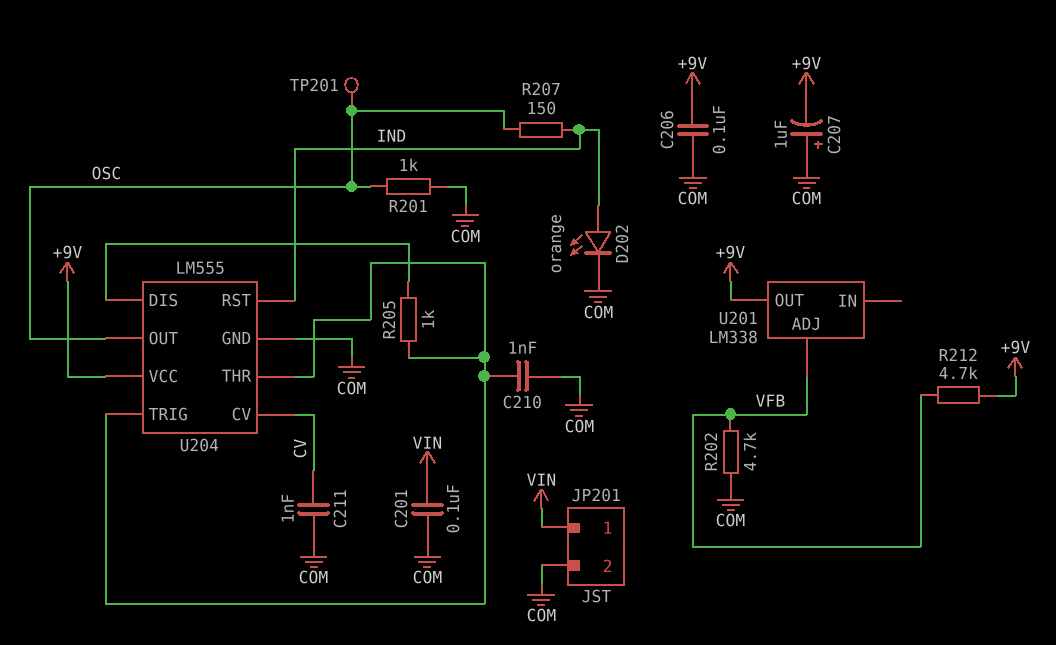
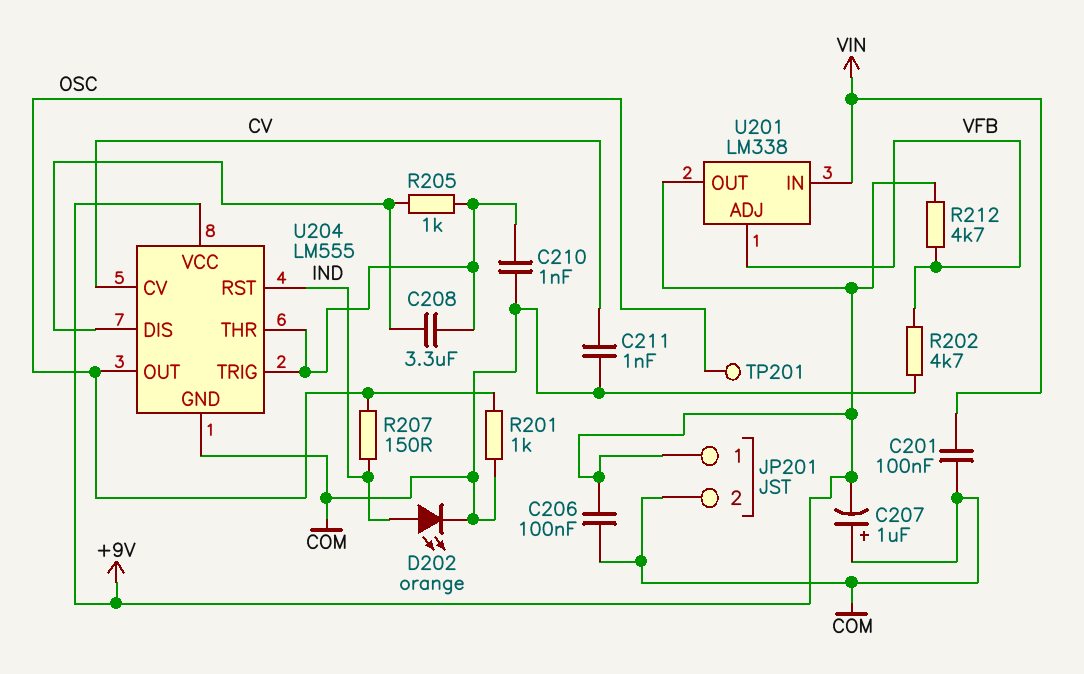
C208: none -> 3.3uF (U204/DIS, U204/THR)
JP201 pin 1: VIN -> +9V
U201 pin IN: none -> VIN

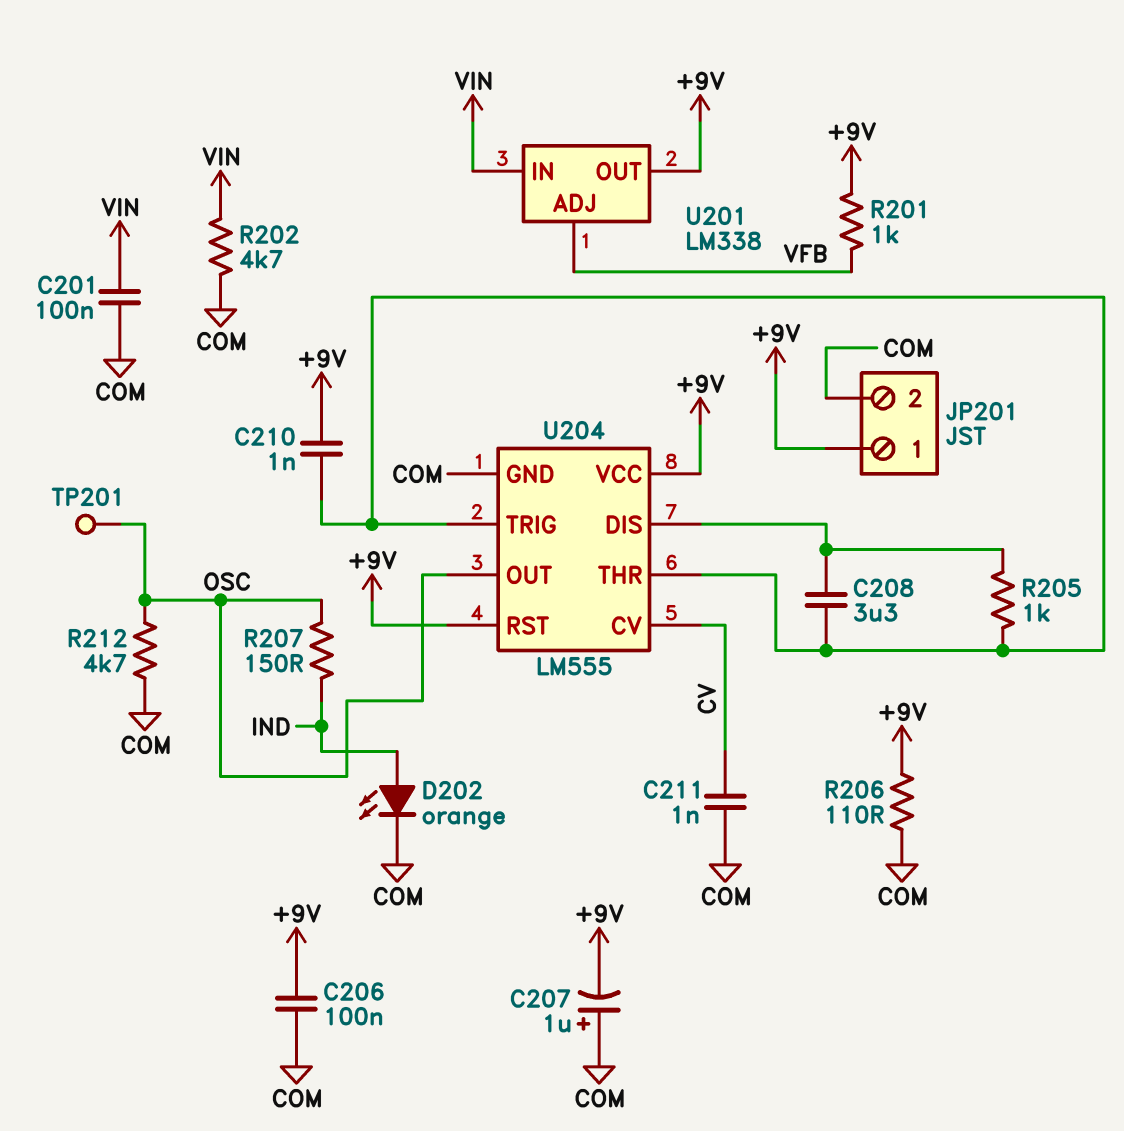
C210: 1nF (COM, U204/THR) -> 1nF (+9V, U204/THR)
R201: 1k (COM, OSC) -> 1k (+9V, VFB)
R202: 4.7k (COM, VFB) -> 4.7k (COM, VIN)
R206: none -> 110 (+9V, COM)
R212: 4.7k (+9V, VFB) -> 4.7k (COM, OSC)
U204 pin RST: IND -> +9V

